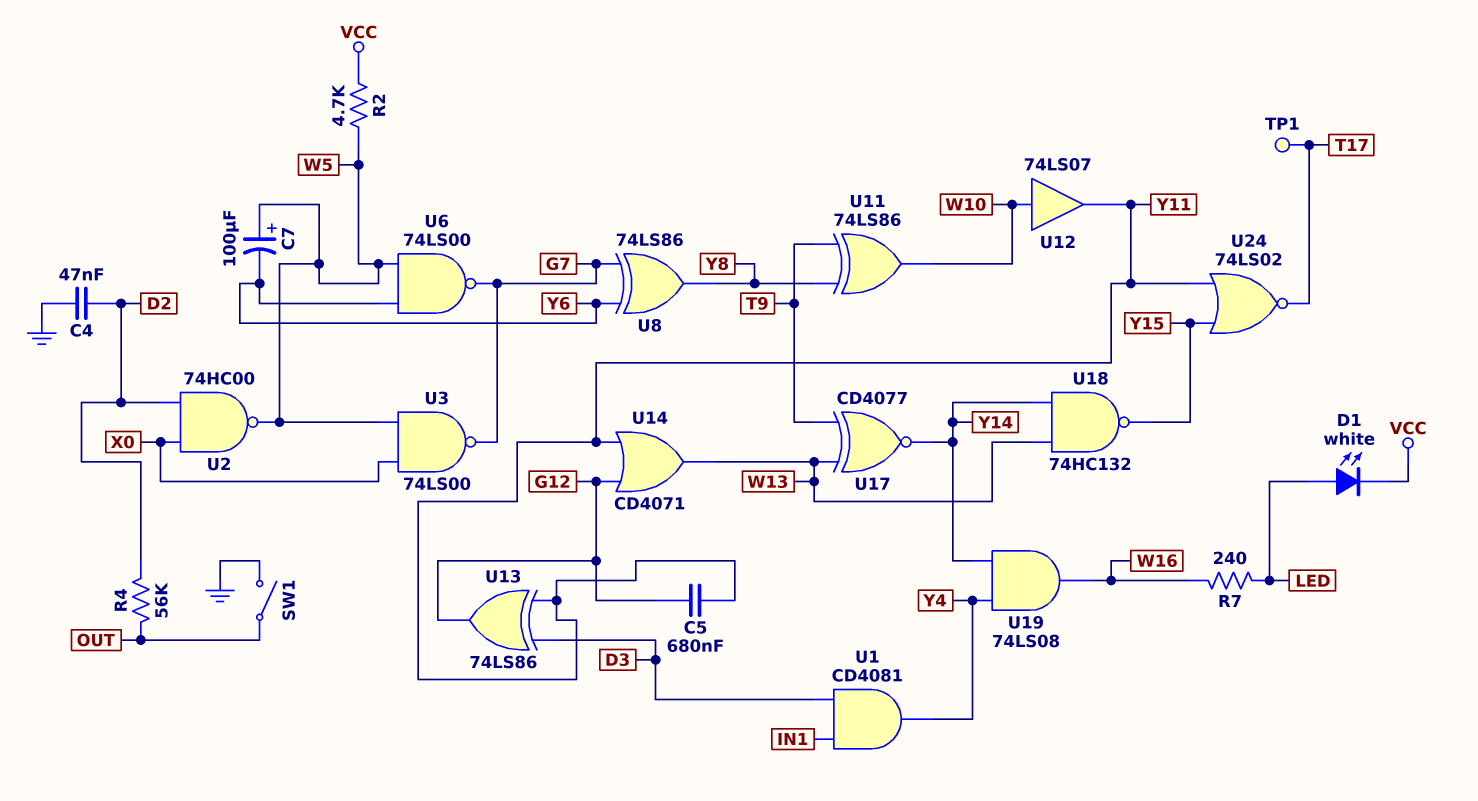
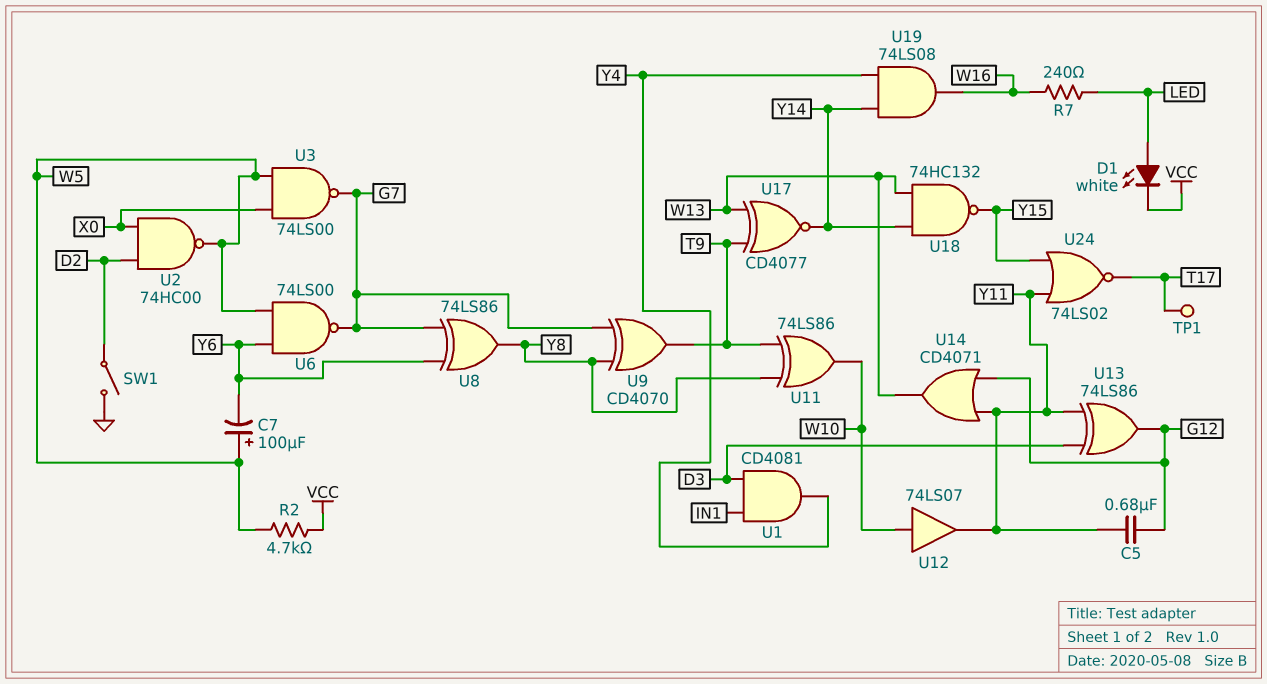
C4: 47nF (D2, GND) -> none
R4: 56k (D2, OUT) -> none
SW1: switch (GND, OUT) -> switch (D2, GND)
U9: none -> XOR CD4070 (in G7, in Y8, out T9)

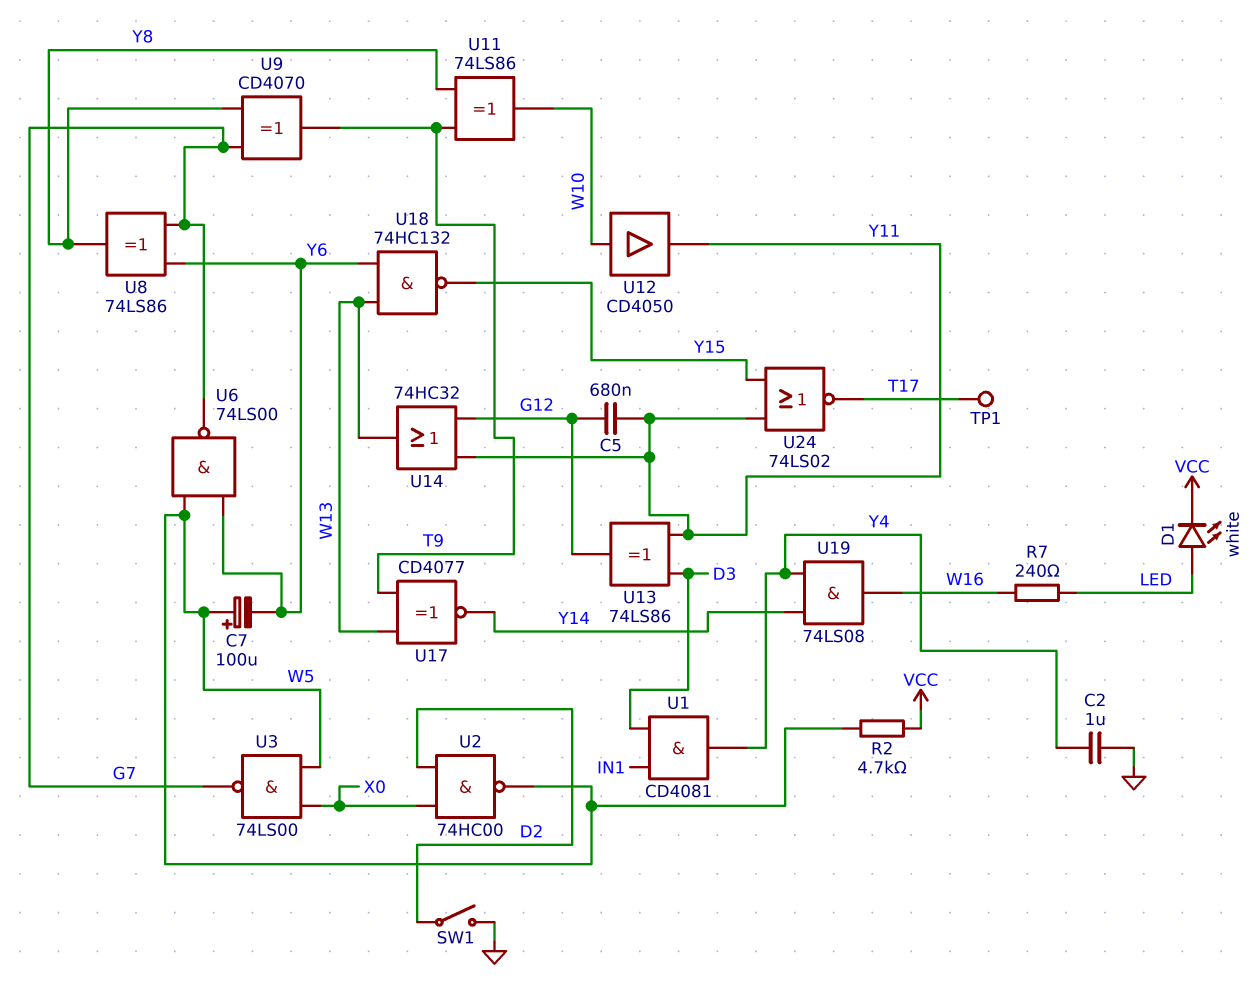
C2: none -> 1uF (GND, Y4)
U12: buffer 74LS07 (in W10, out Y11) -> buffer CD4050 (in W10, out Y11)
U14: OR CD4071 (in G12, in Y11, out W13) -> OR 74HC32 (in G12, in Y11, out W13)
U18: NAND 74HC132 (in W13, in Y14, out Y15) -> NAND 74HC132 (in W13, in Y6, out Y15)

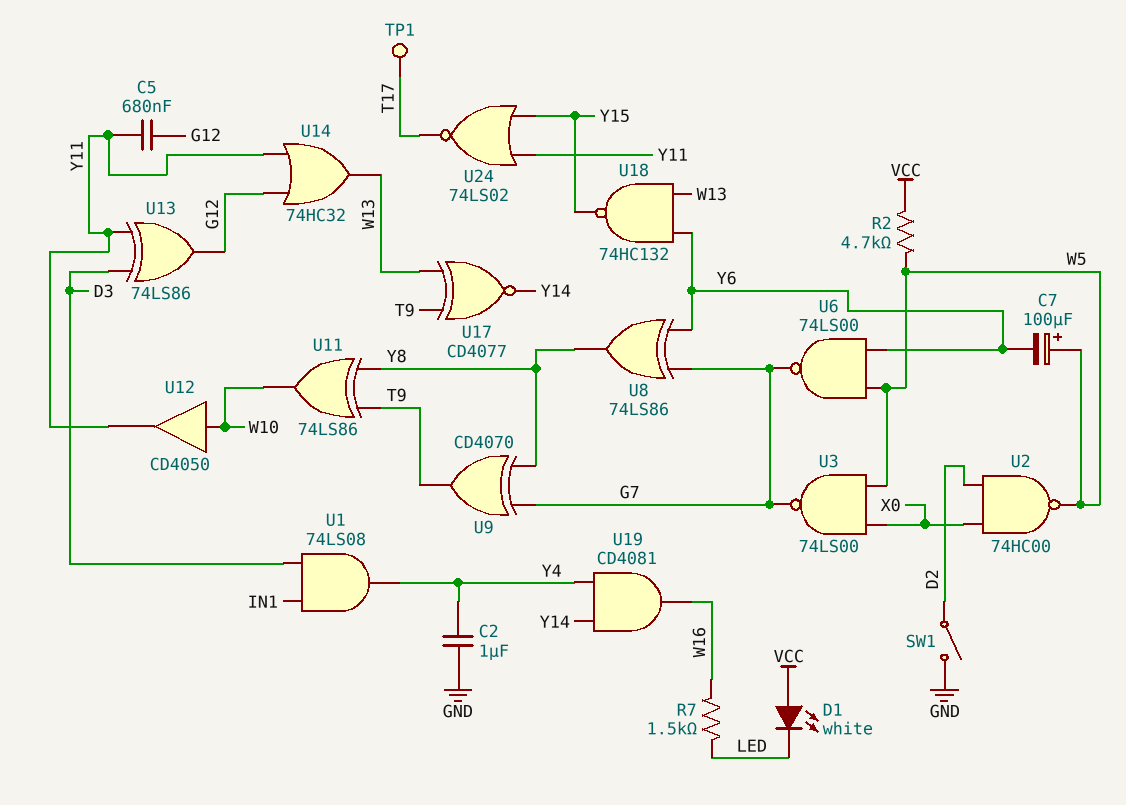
D1: LED white (A LED, K VCC) -> LED white (A VCC, K LED)
R7: 240 (LED, W16) -> 1.5k (LED, W16)
U1: AND CD4081 (in D3, in IN1, out Y4) -> AND 74LS08 (in D3, in IN1, out Y4)
U19: AND 74LS08 (in Y4, in Y14, out W16) -> AND CD4081 (in Y4, in Y14, out W16)

